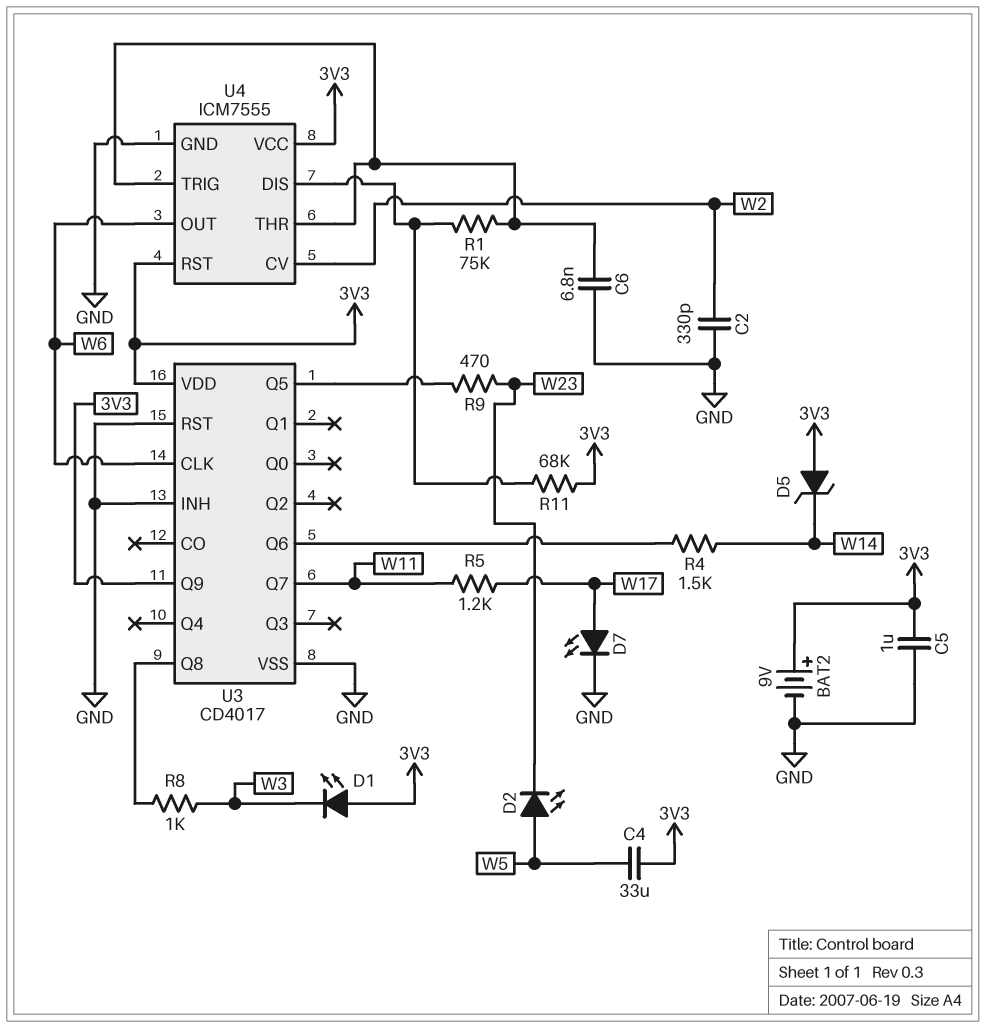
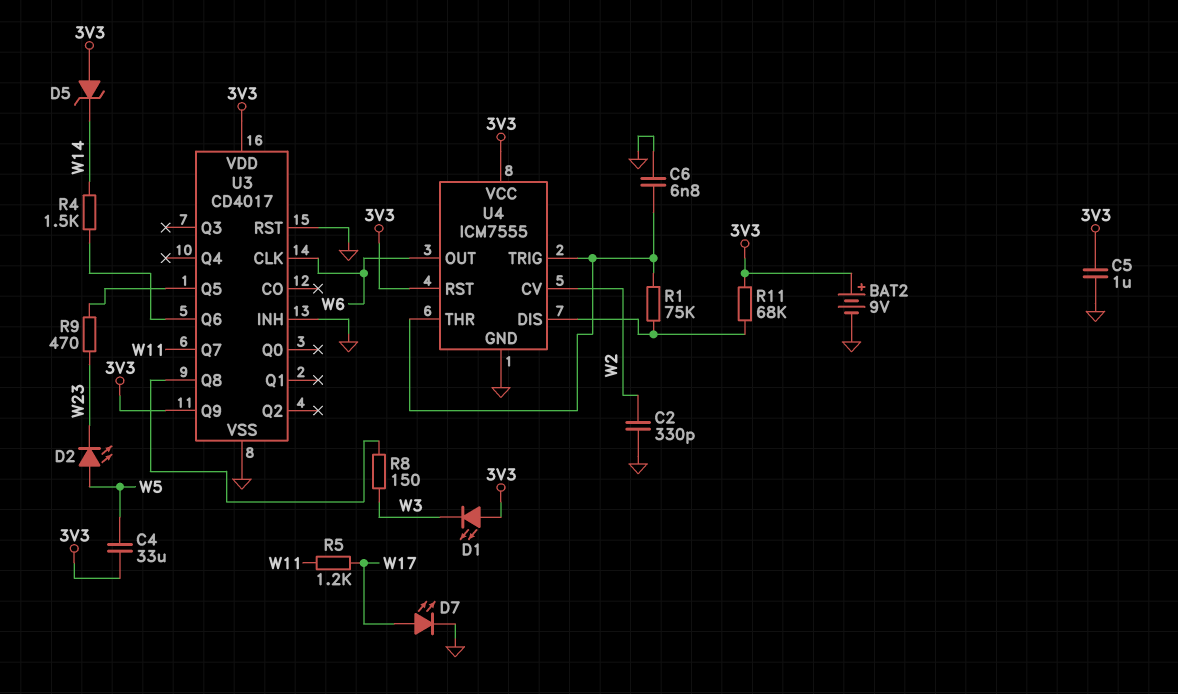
R8: 1k (U3/Q8, W3) -> 150 (U3/Q8, W3)

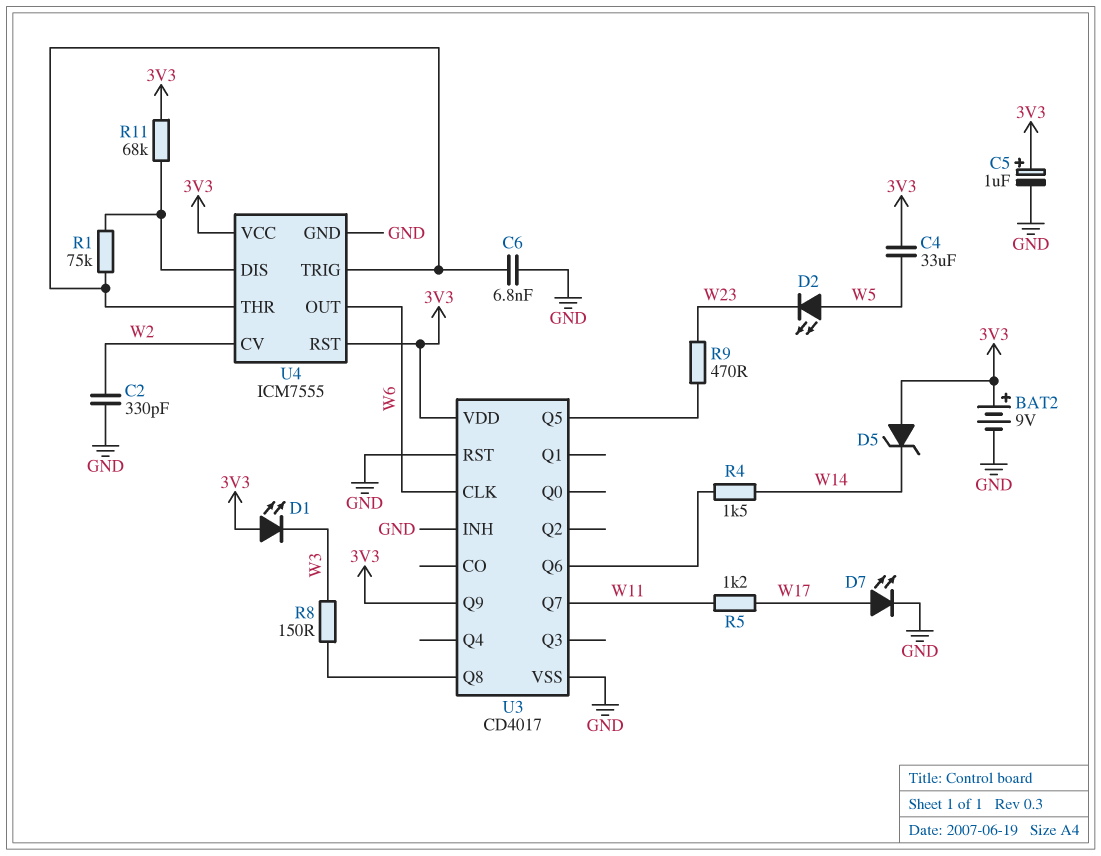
C5: 1uF (3V3, GND) -> 1uF (plus 3V3, minus GND)

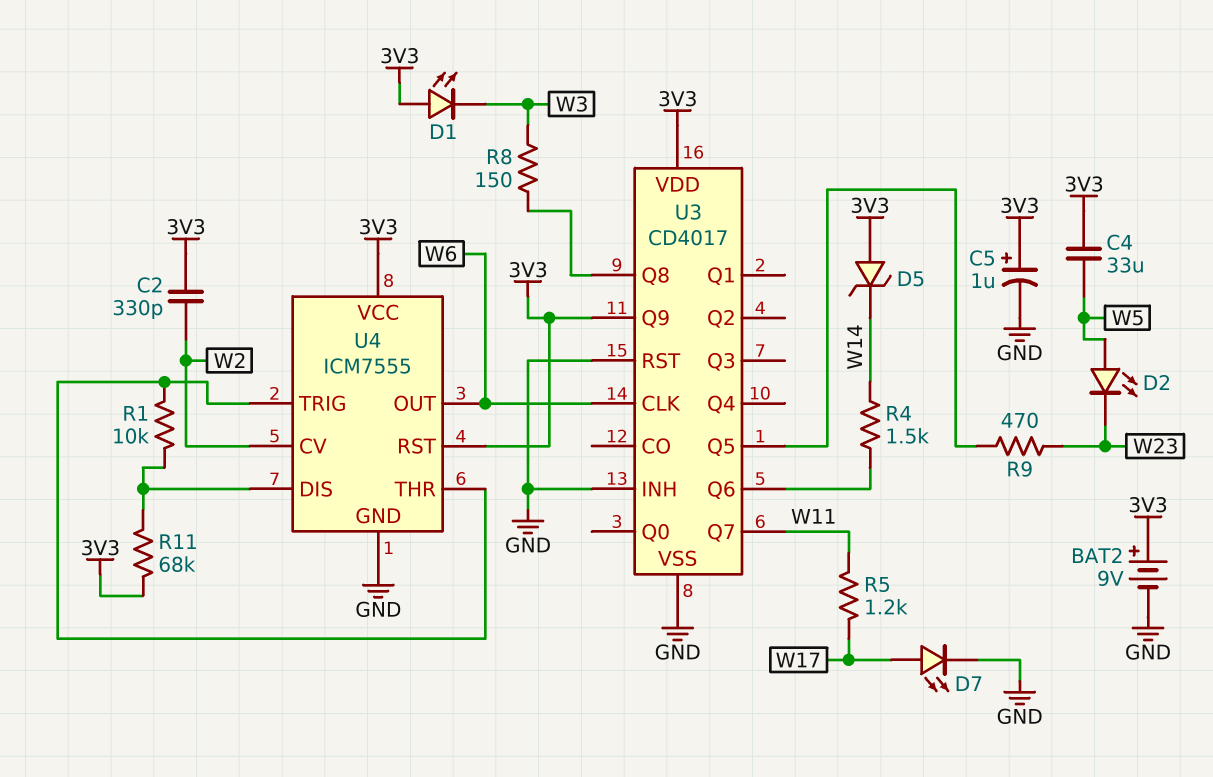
C2: 330pF (GND, W2) -> 330pF (3V3, W2)
C6: 6.8nF (GND, U4/THR) -> none
R1: 75k (U4/DIS, U4/THR) -> 10k (U4/DIS, U4/THR)

